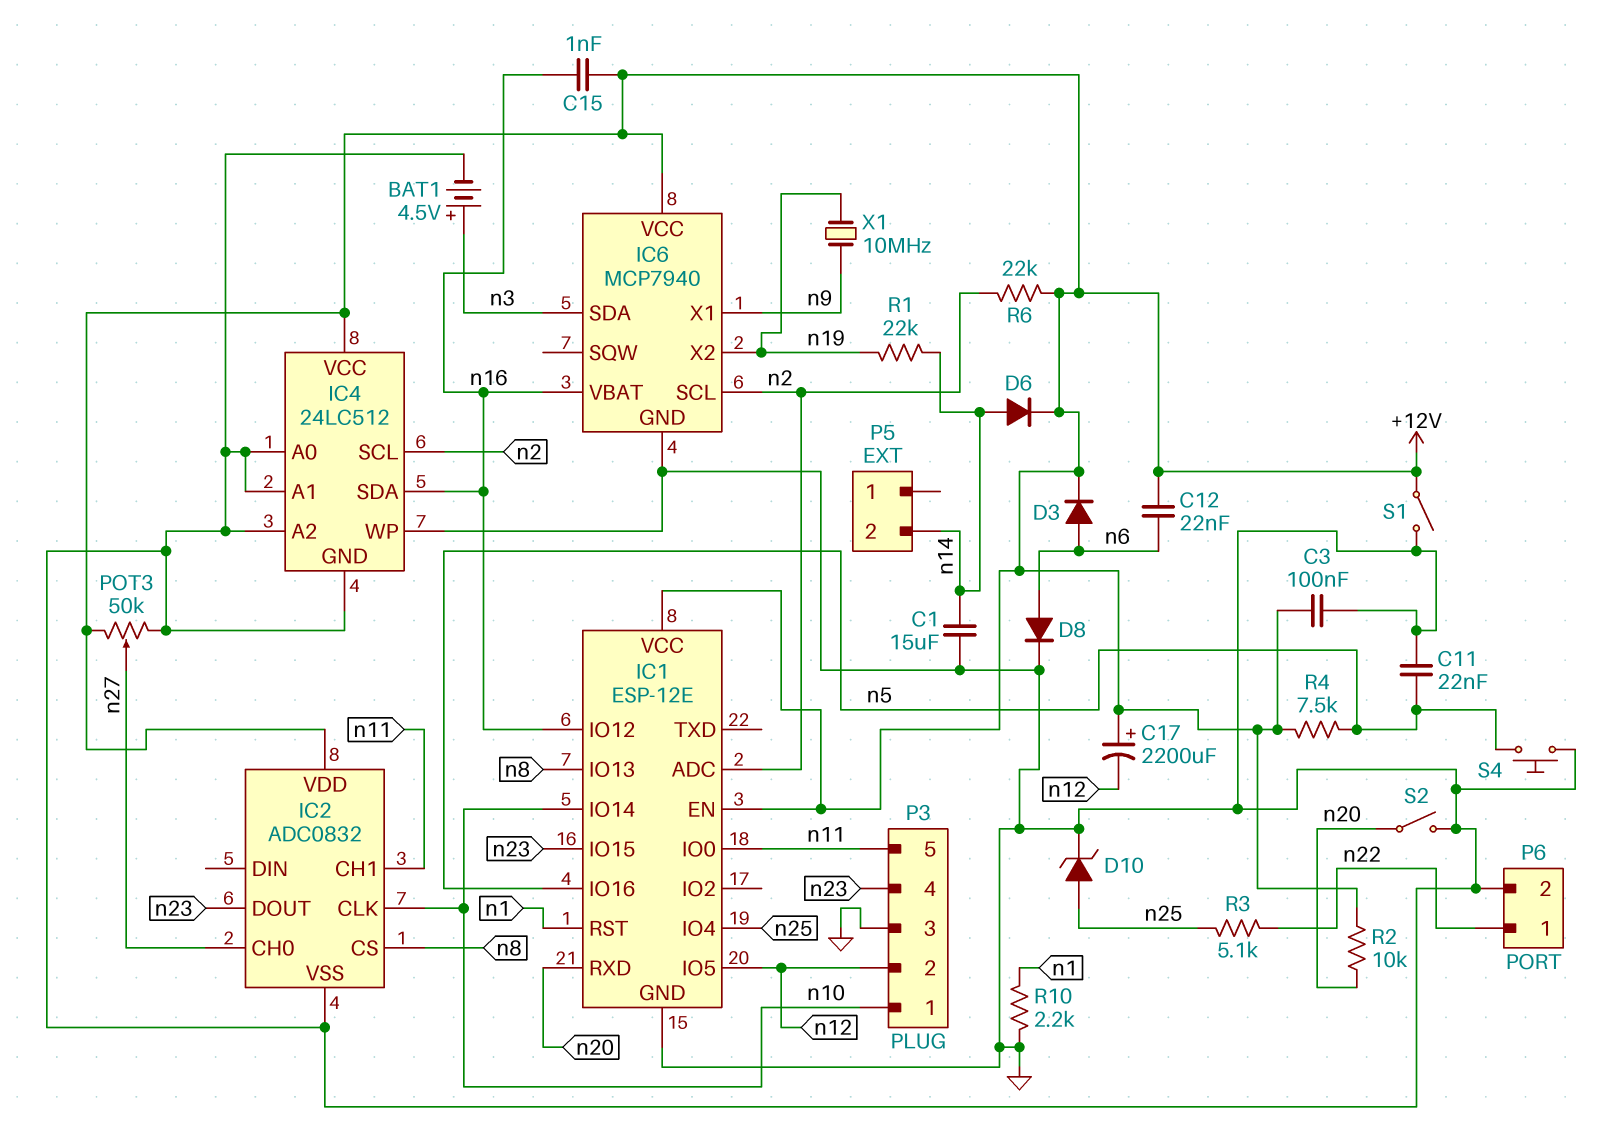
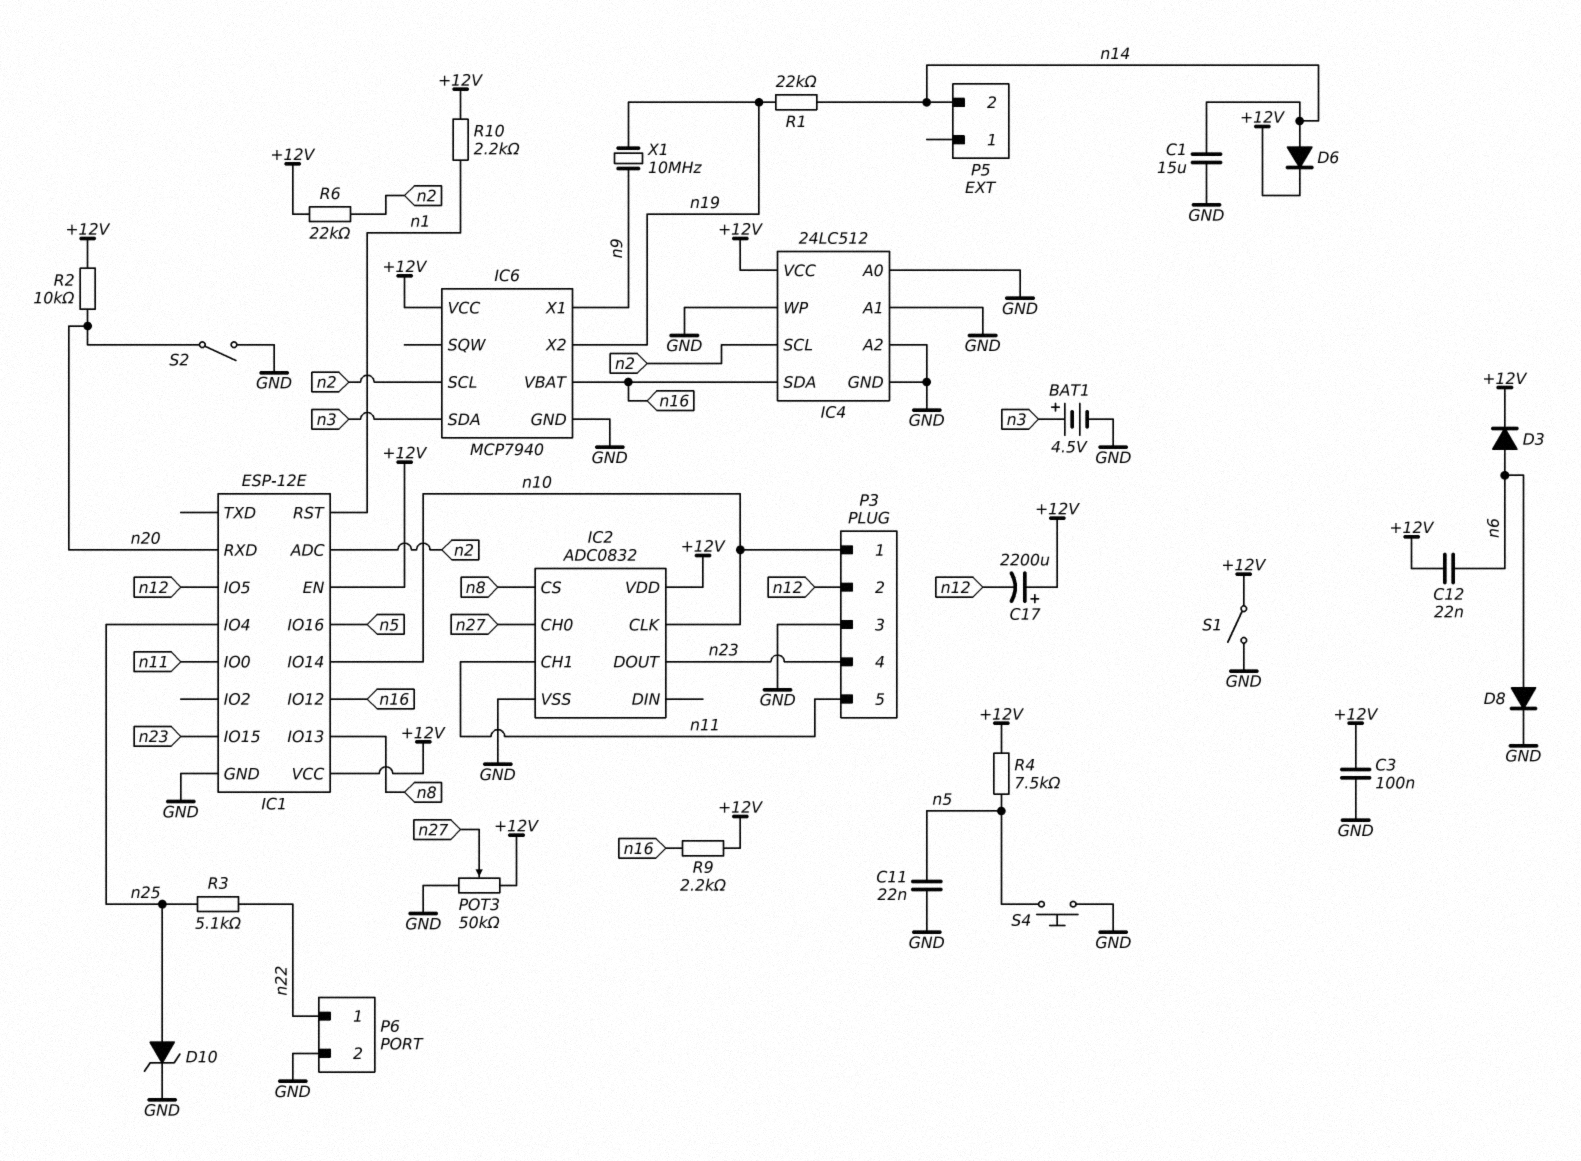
C15: 1nF (+12V, n16) -> none
R9: none -> 2.2k (+12V, n16)
R10: 2.2k (GND, n1) -> 2.2k (+12V, n1)

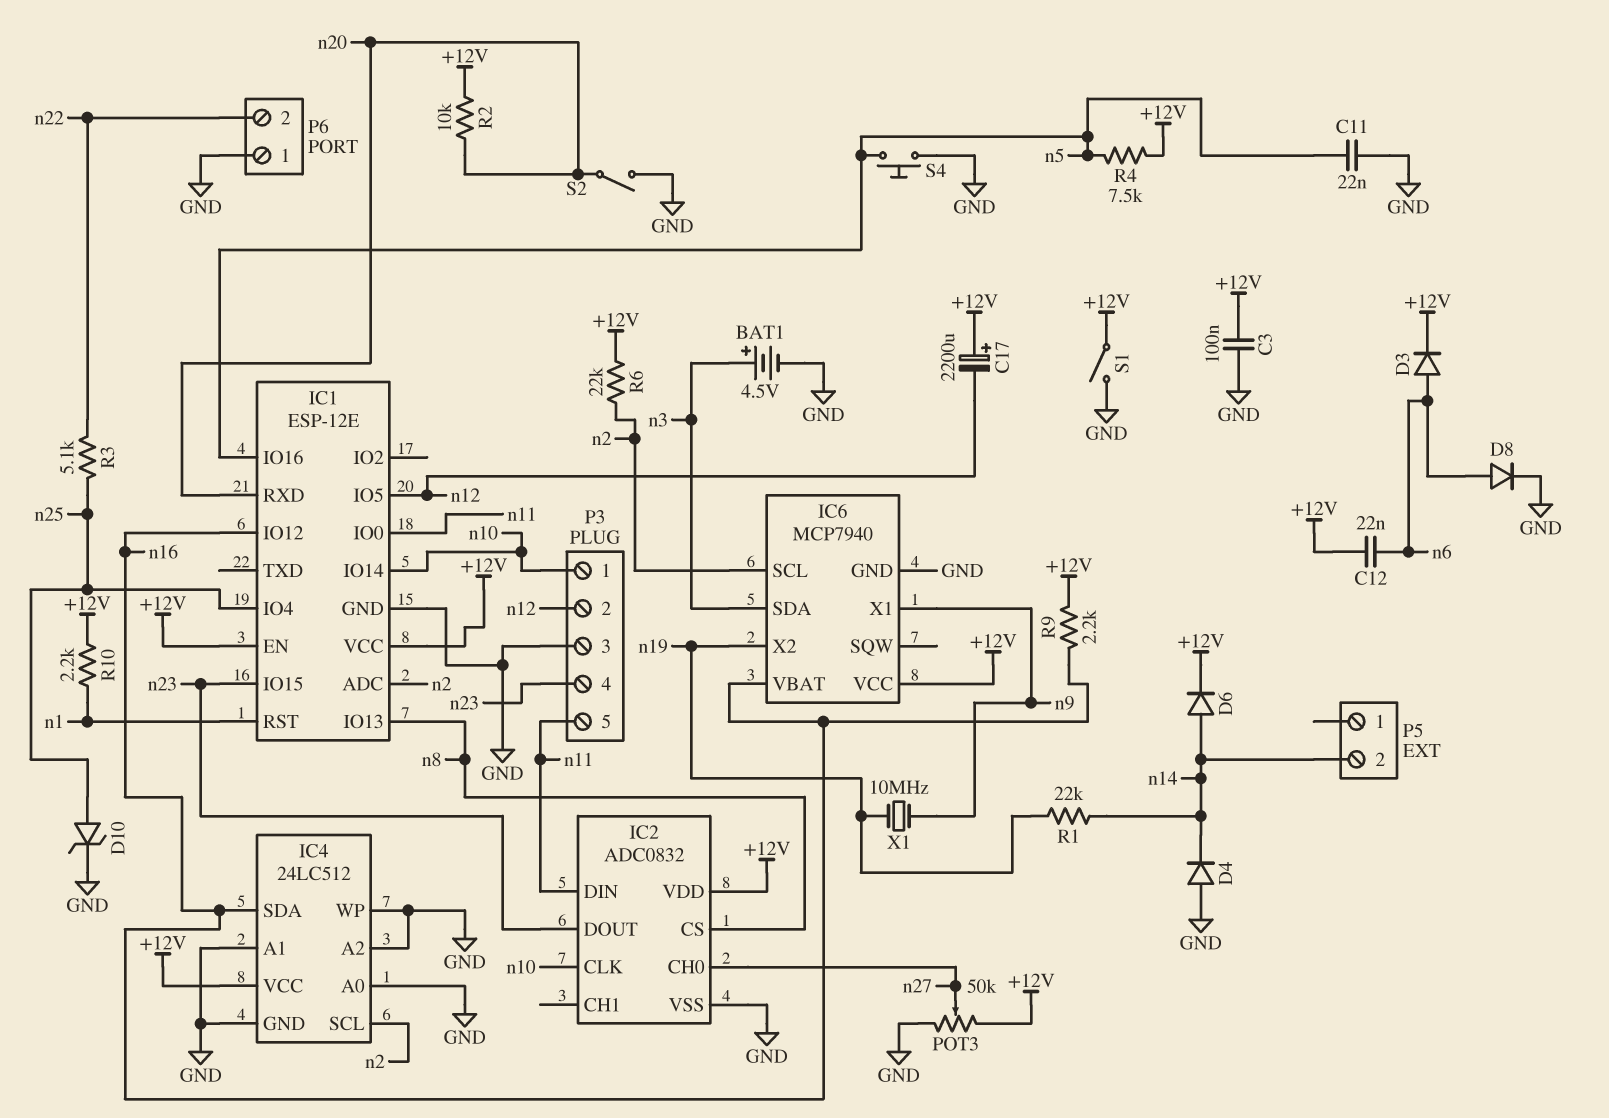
C1: 15uF (GND, n14) -> none
D4: none -> diode (A GND, K n14)
IC2 pin CH1: n11 -> none
IC2 pin DIN: none -> n11
P6 pin 1: n22 -> GND
P6 pin 2: GND -> n22

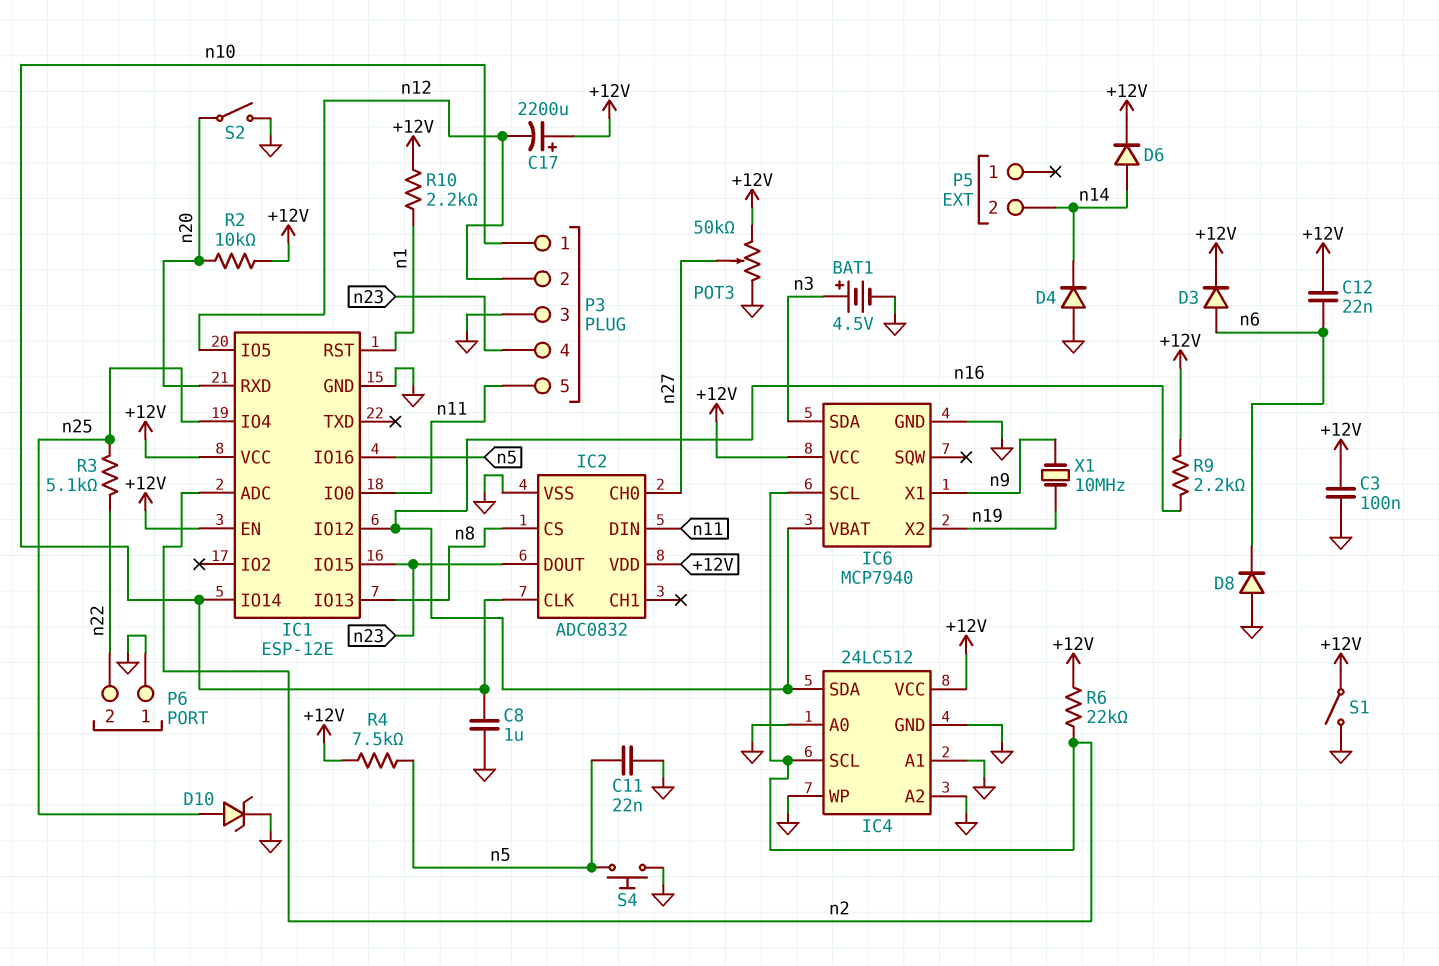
C8: none -> 1uF (GND, n10)
D8: diode (A n6, K GND) -> diode (A GND, K n6)
R1: 22k (n14, n19) -> none

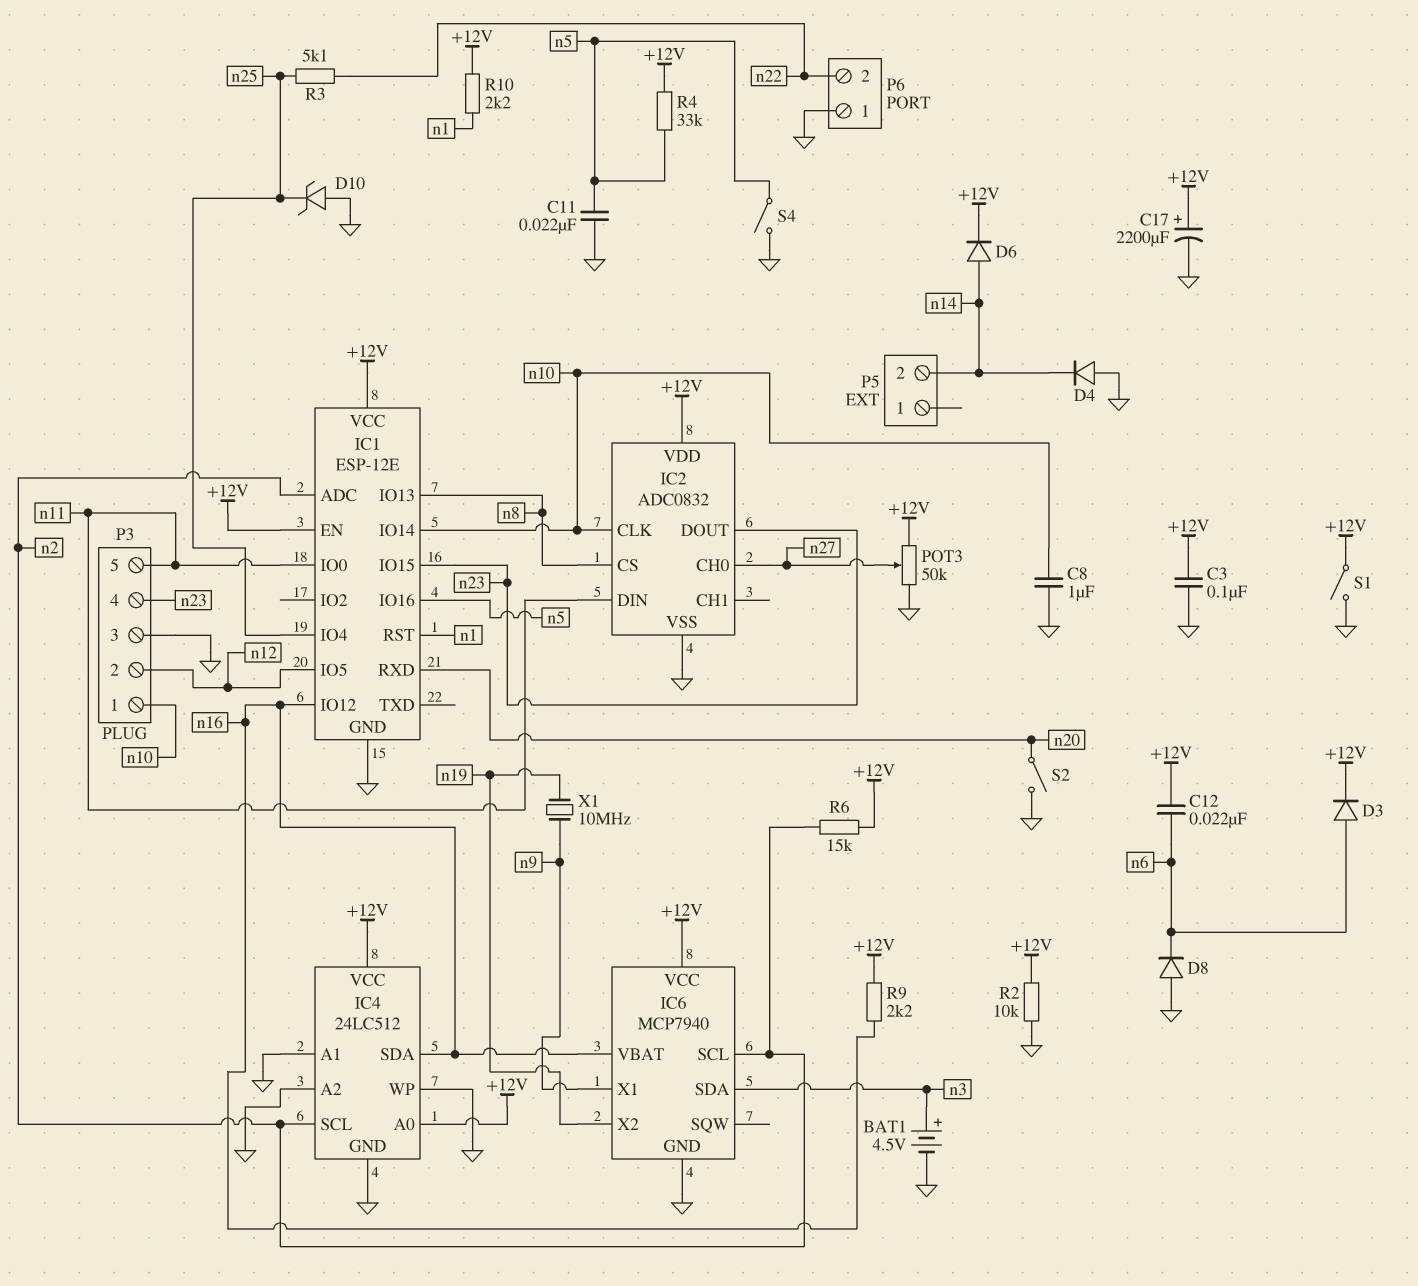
C17: 2200uF (plus +12V, minus n12) -> 2200uF (plus +12V, minus GND)
D10: zener (A n25, K GND) -> zener (A GND, K n25)
IC4 pin A0: GND -> +12V
R2: 10k (+12V, n20) -> 10k (+12V, GND)
R4: 7.5k (+12V, n5) -> 33k (+12V, n5)
R6: 22k (+12V, n2) -> 15k (+12V, n2)
S4: button (GND, n5) -> switch (GND, n5)

